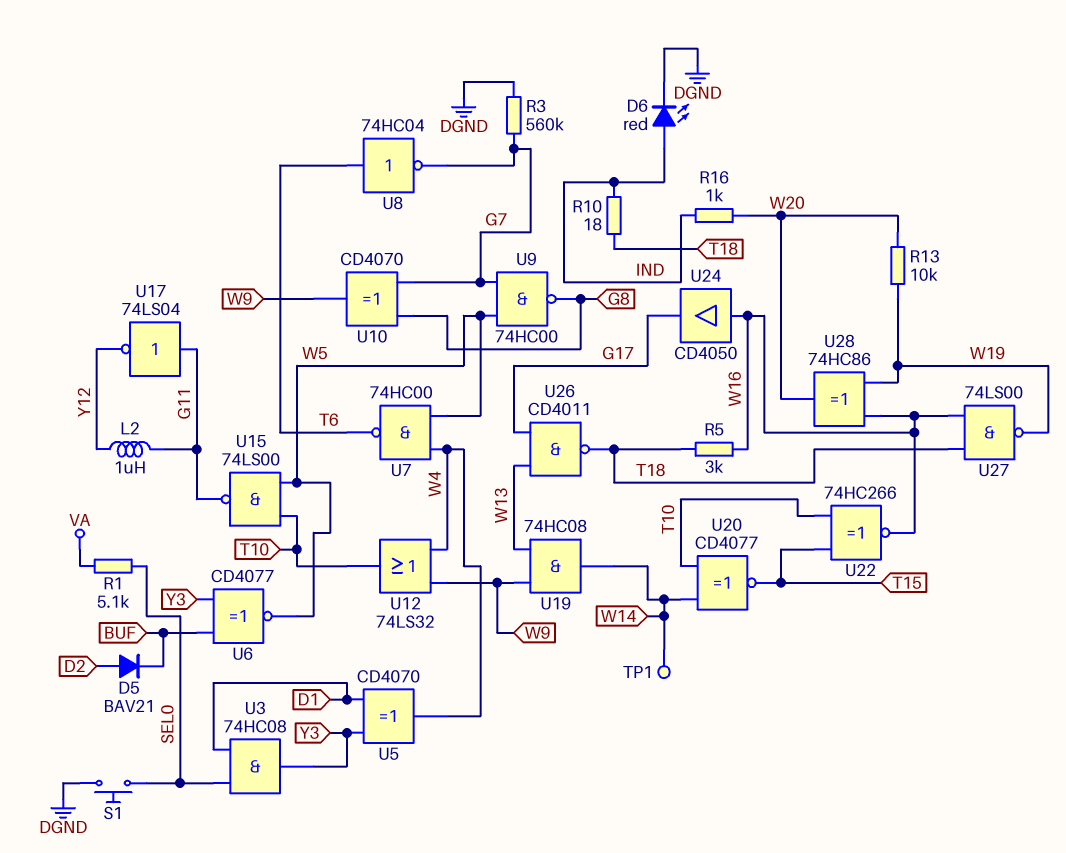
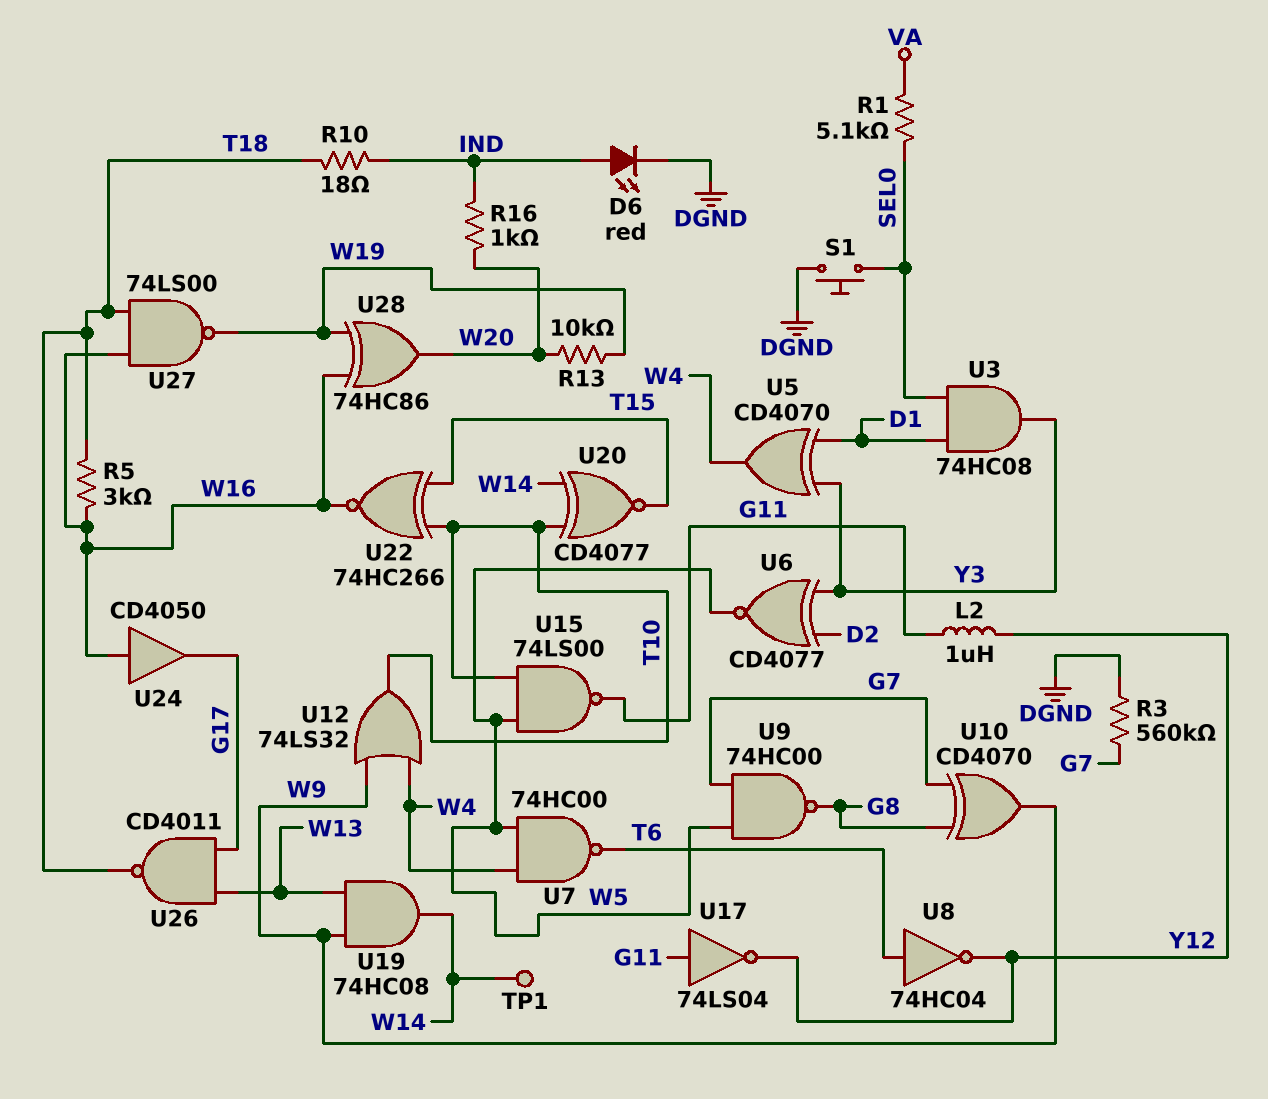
D5: diode BAV21 (A D2, K BUF) -> none
U6: XNOR CD4077 (in BUF, in Y3, out W5) -> XNOR CD4077 (in D2, in Y3, out W5)
U8: NOT 74HC04 (in T6, out G7) -> NOT 74HC04 (in T6, out Y12)

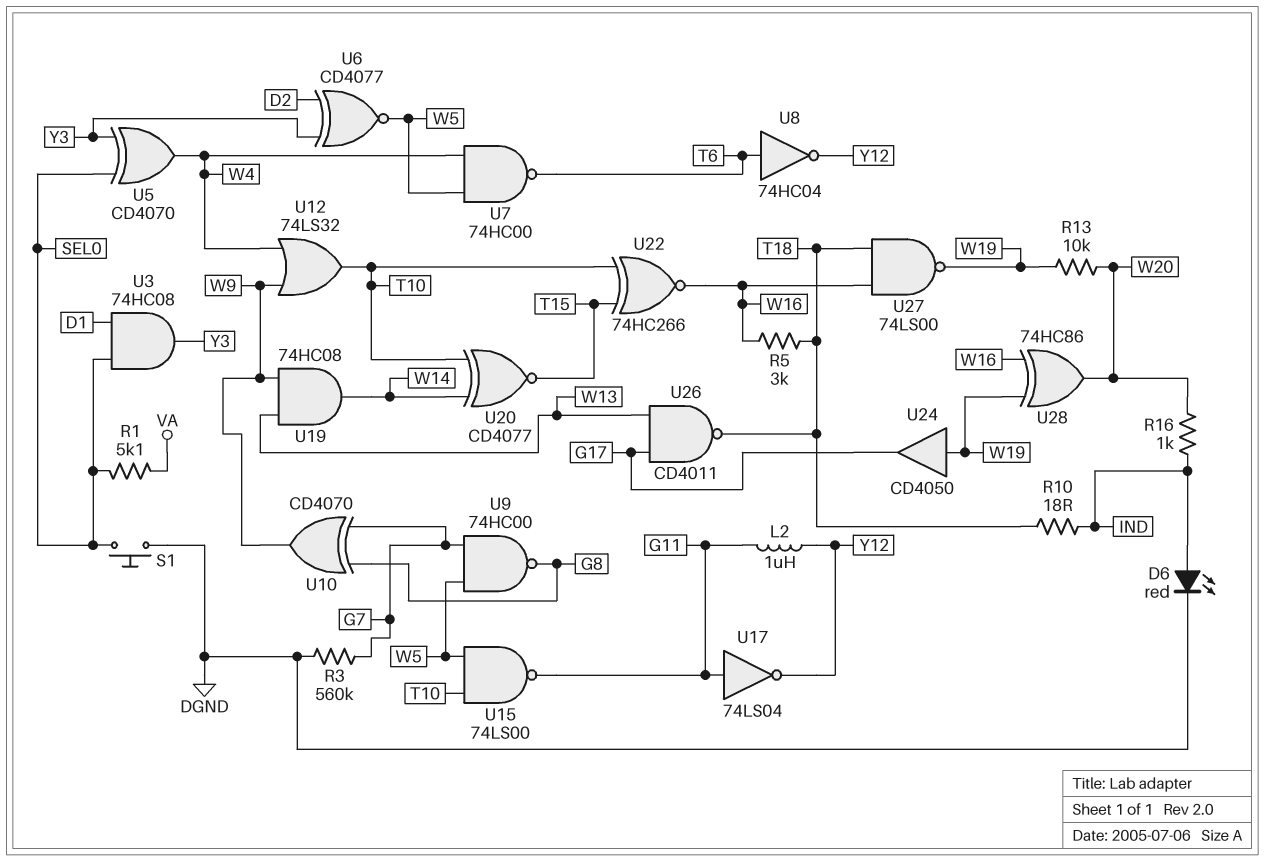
TP1: test point (W14) -> none
U5: XOR CD4070 (in D1, in Y3, out W4) -> XOR CD4070 (in SEL0, in Y3, out W4)
U24: buffer CD4050 (in W16, out G17) -> buffer CD4050 (in W19, out G17)

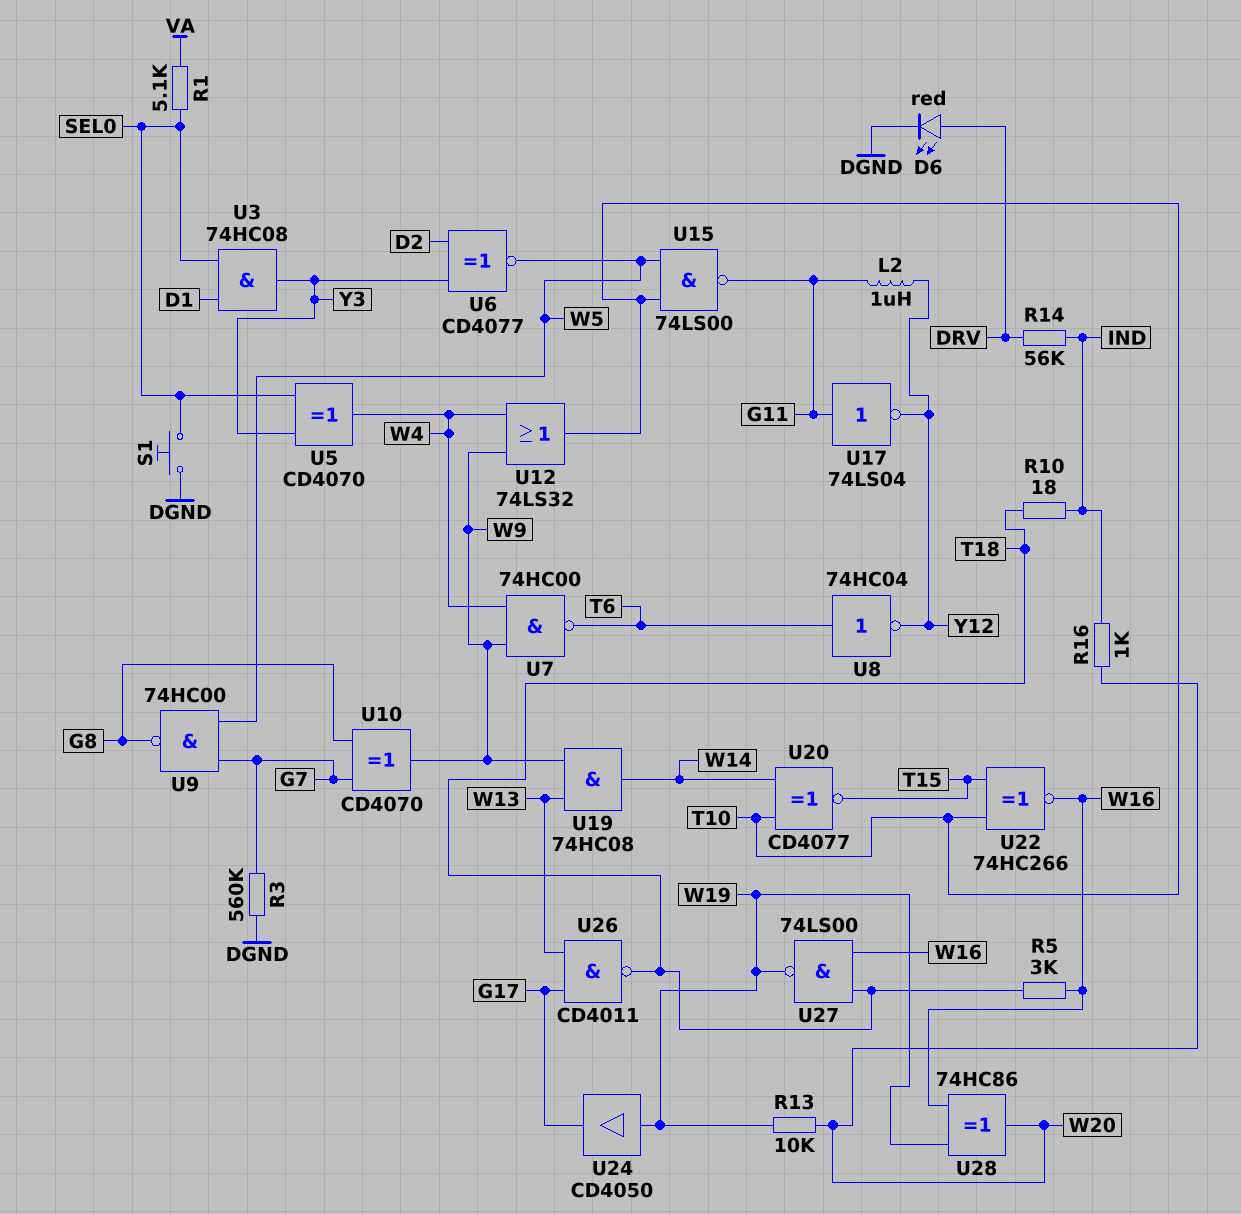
D6: LED red (A IND, K DGND) -> LED red (A DRV, K DGND)
R14: none -> 56k (DRV, IND)
U7: NAND 74HC00 (in W4, in W5, out T6) -> NAND 74HC00 (in W4, in W9, out T6)

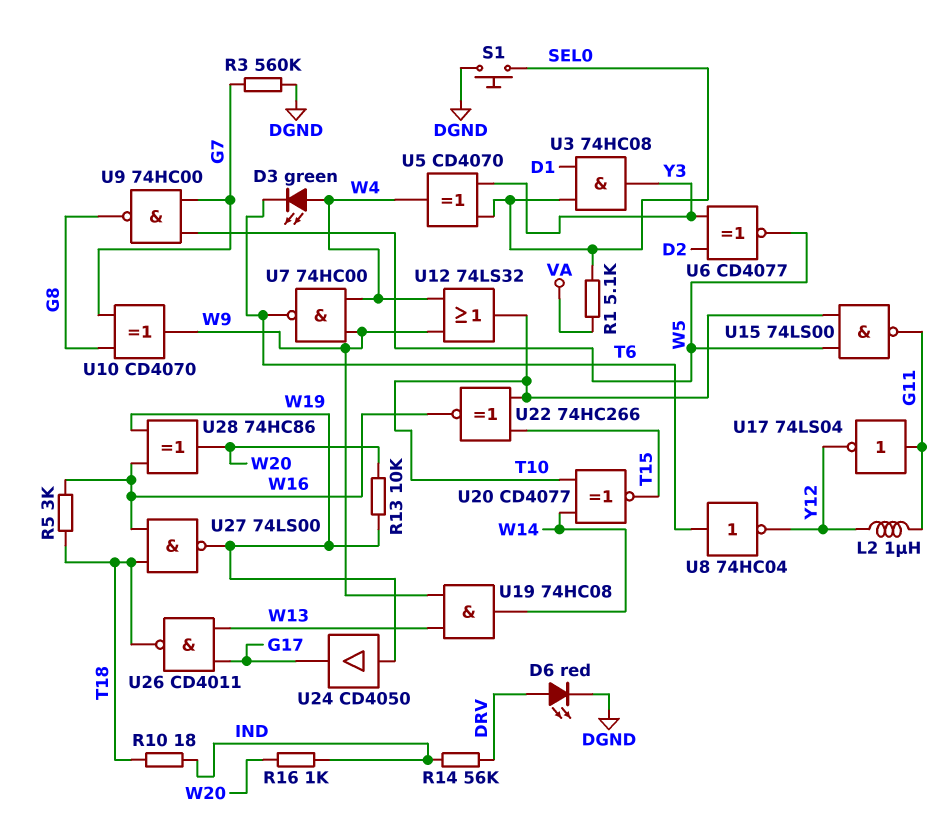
D3: none -> LED green (A W4, K T6)

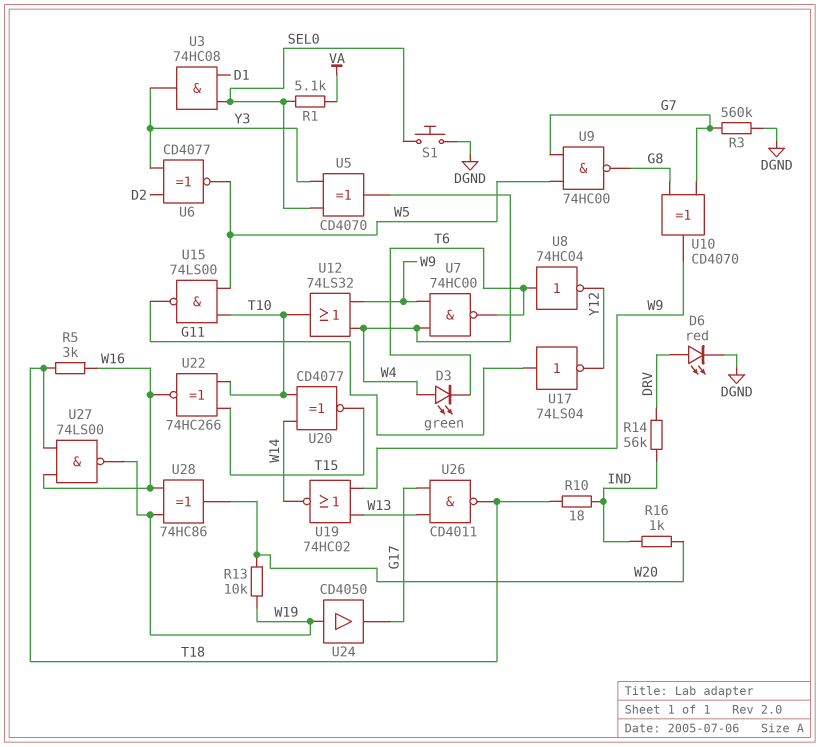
L2: 1uH (G11, Y12) -> none
U19: AND 74HC08 (in W9, in W13, out W14) -> NOR 74HC02 (in W9, in W13, out W14)

